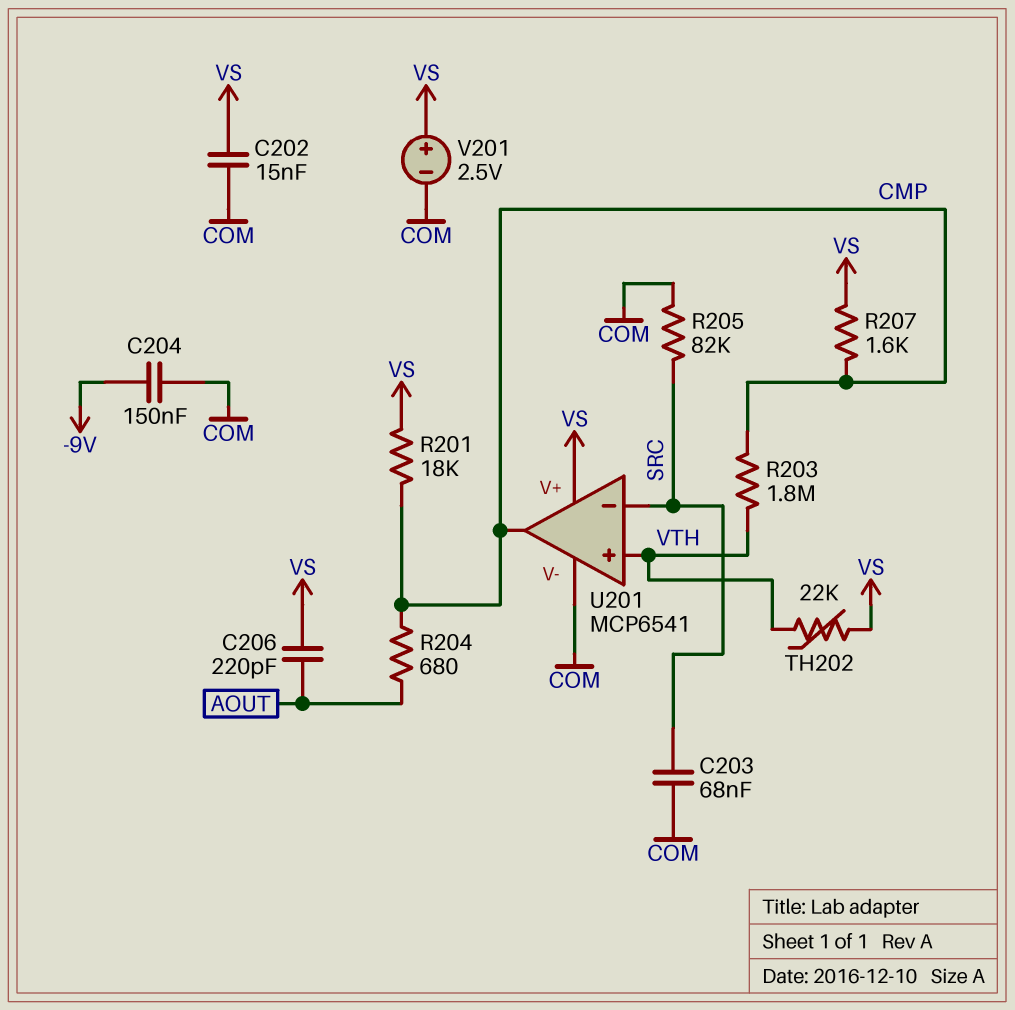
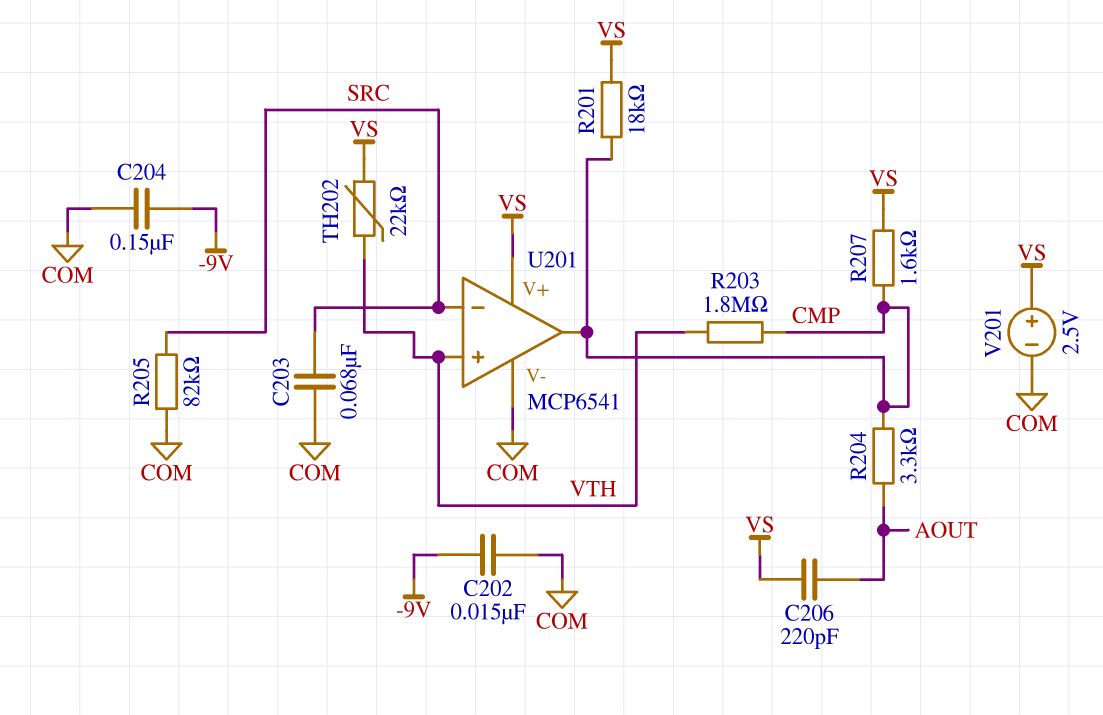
C202: 15nF (COM, VS) -> 15nF (-9V, COM)
R204: 680 (AOUT, CMP) -> 3.3k (AOUT, CMP)

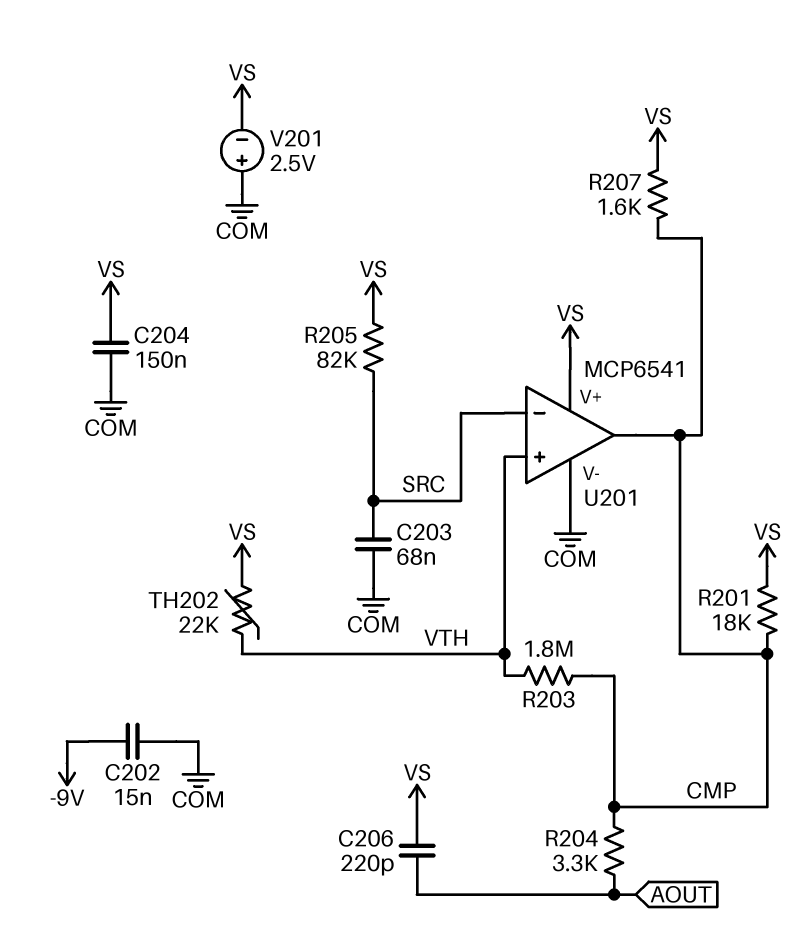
C204: 150nF (-9V, COM) -> 150nF (COM, VS)
R205: 82k (COM, SRC) -> 82k (SRC, VS)
V201: 2.5V (plus VS, minus COM) -> 2.5V (plus COM, minus VS)

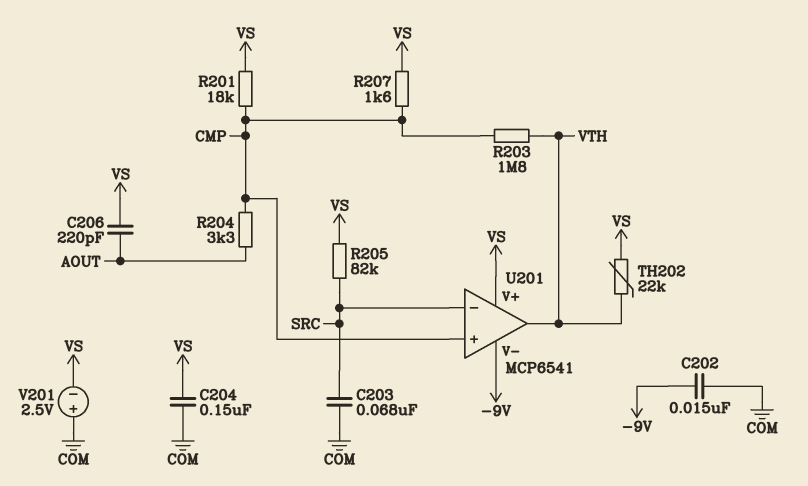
U201 pin V-: COM -> -9V
U201 pin in+: VTH -> CMP
U201 pin out: CMP -> VTH

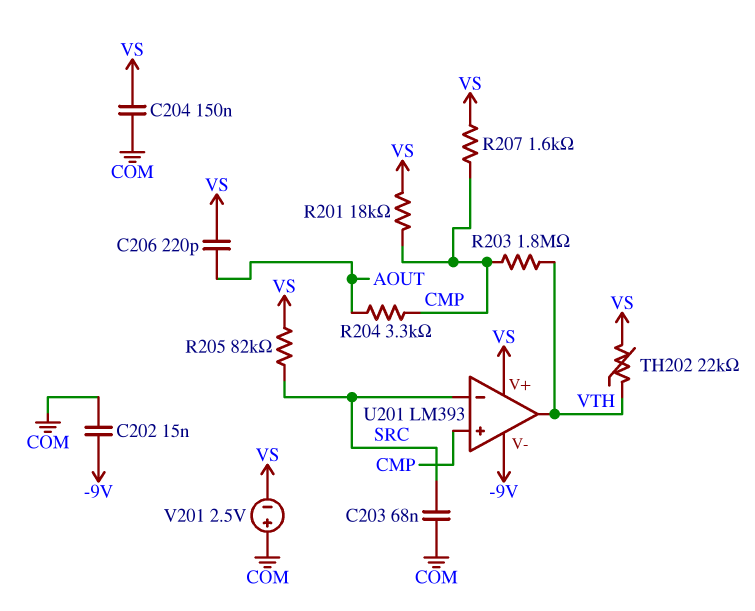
U201: MCP6541 -> LM393

